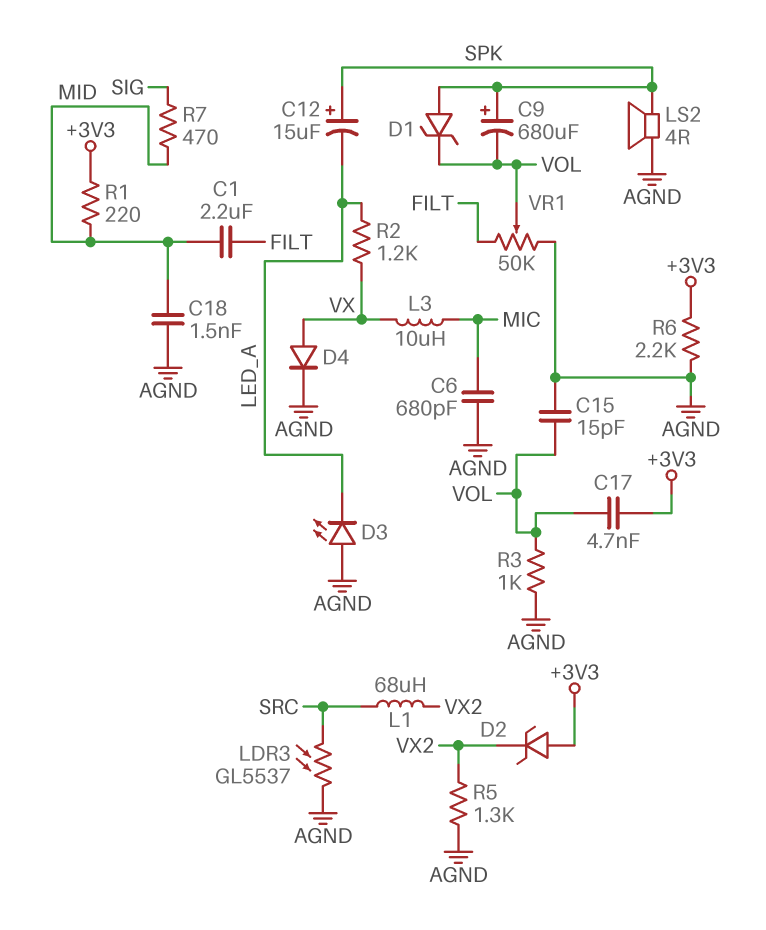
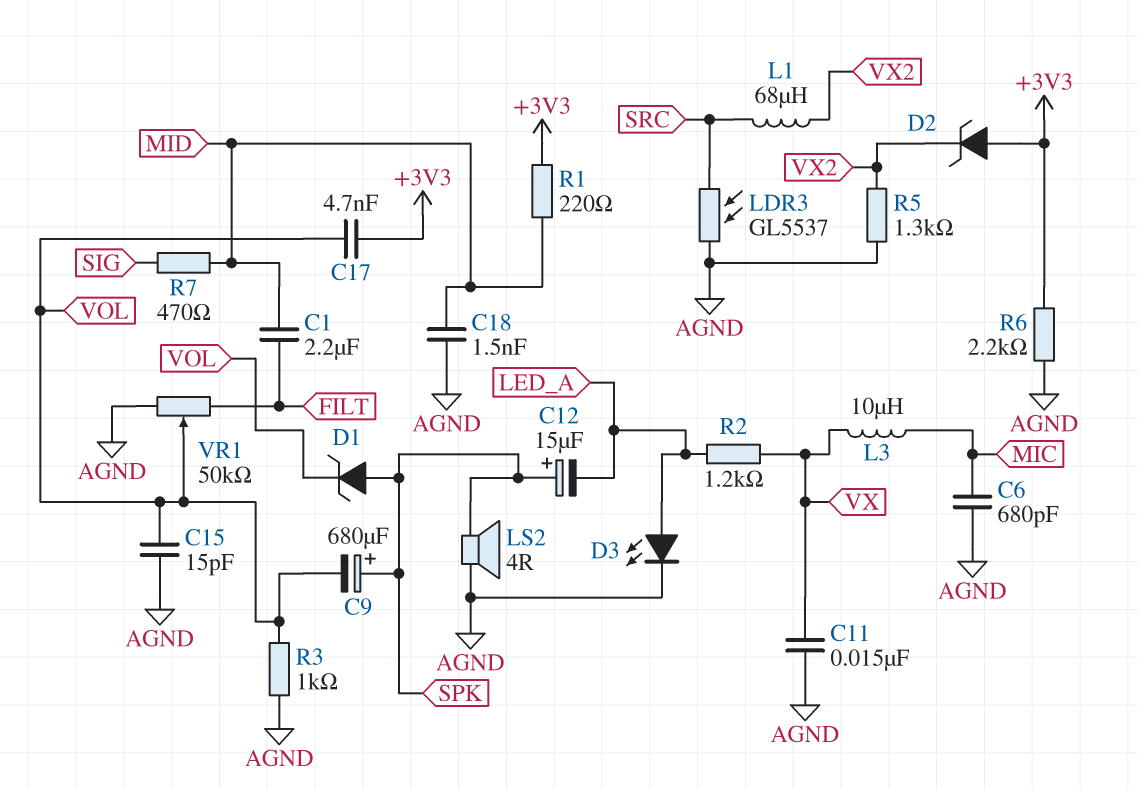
C11: none -> 15nF (AGND, VX)
D3: LED (A AGND, K LED_A) -> LED (A LED_A, K AGND)
D4: diode (A VX, K AGND) -> none

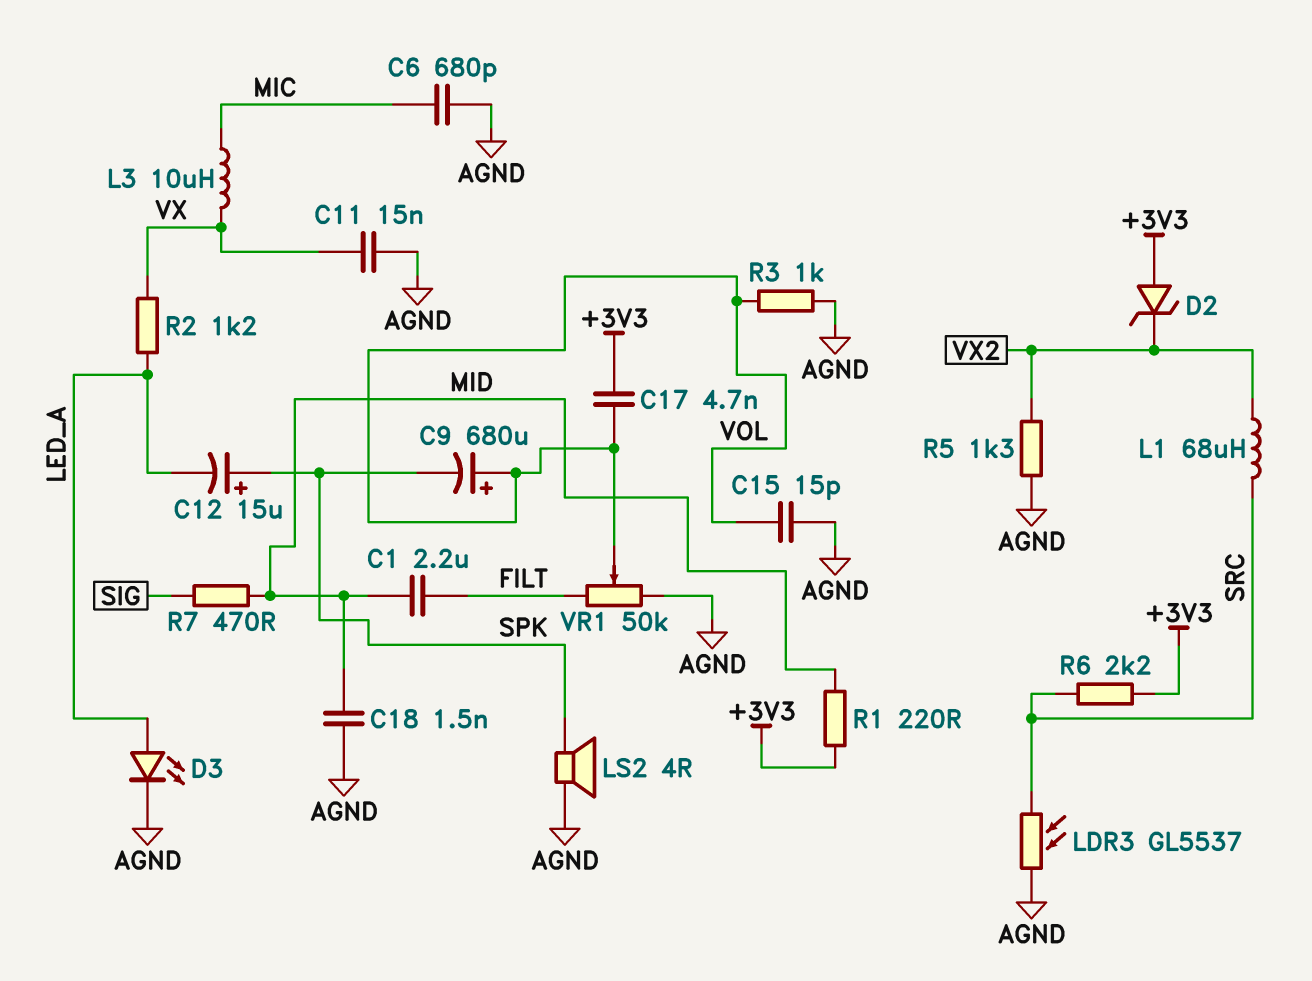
C9: 680uF (plus SPK, minus VOL) -> 680uF (plus VOL, minus SPK)
D1: zener (A SPK, K VOL) -> none
R6: 2.2k (+3V3, AGND) -> 2.2k (+3V3, SRC)

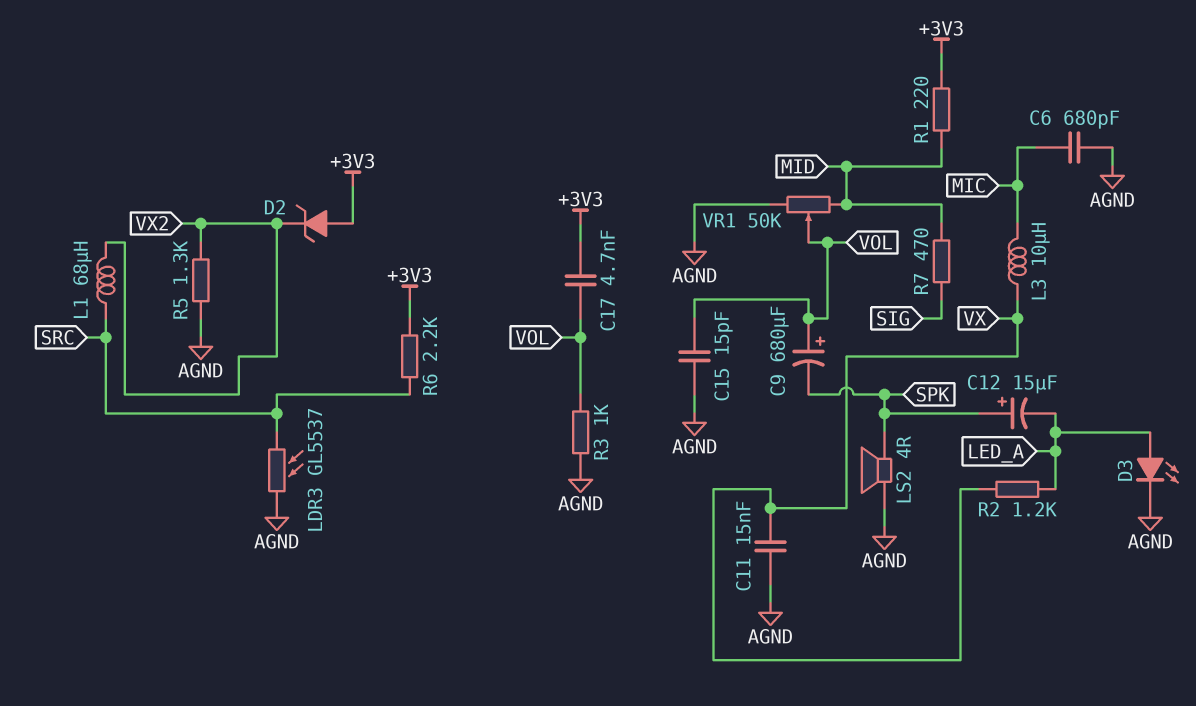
C1: 2.2uF (FILT, MID) -> none
C18: 1.5nF (AGND, MID) -> none
VR1: 50k (AGND, FILT, wiper VOL) -> 50k (AGND, MID, wiper VOL)

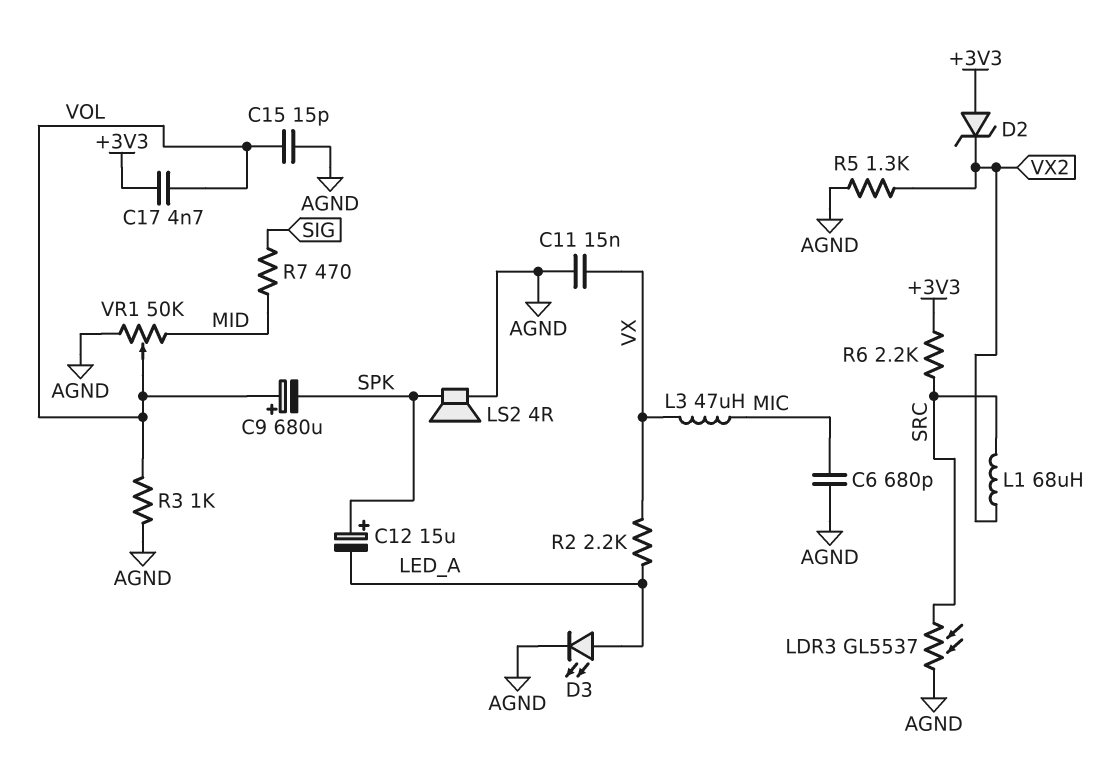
L3: 10uH (MIC, VX) -> 47uH (MIC, VX)
R1: 220 (+3V3, MID) -> none
R2: 1.2k (LED_A, VX) -> 2.2k (LED_A, VX)

